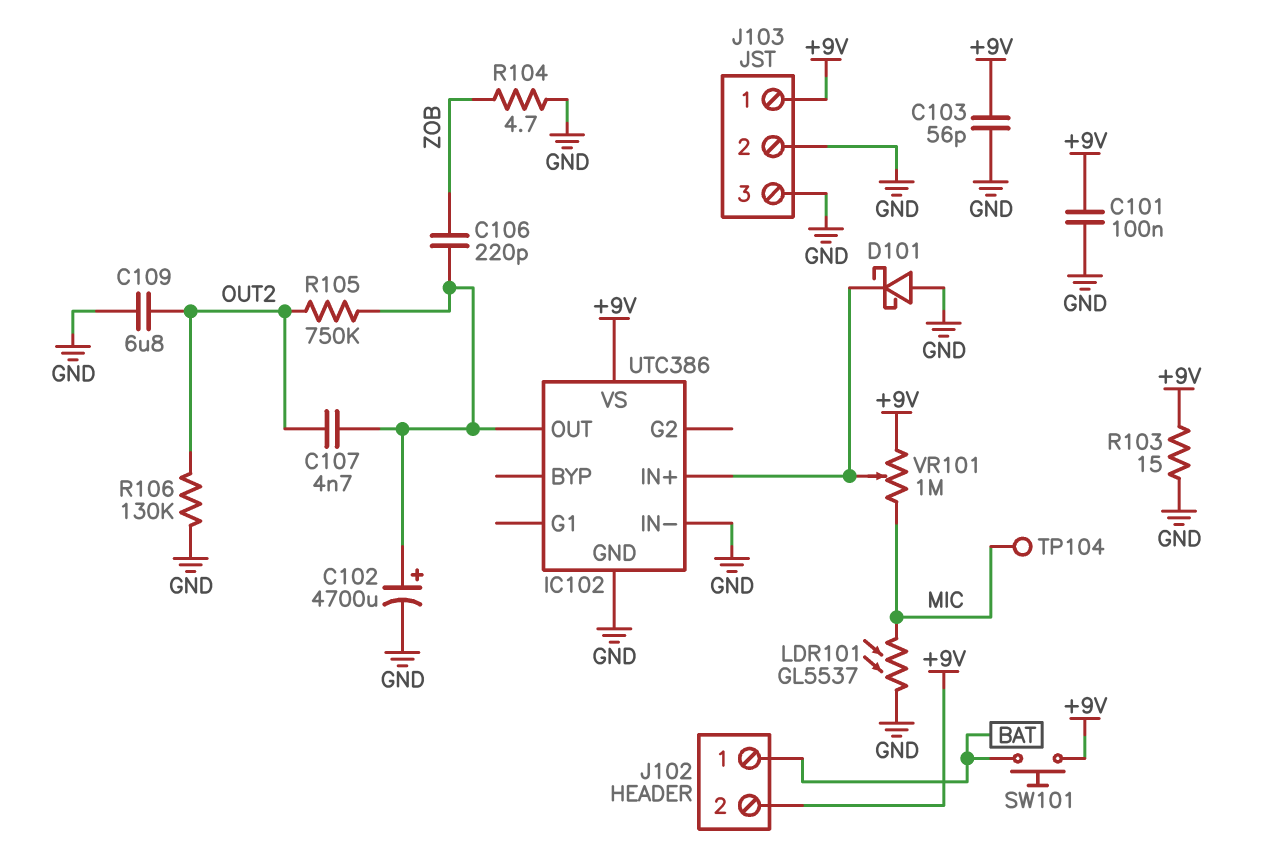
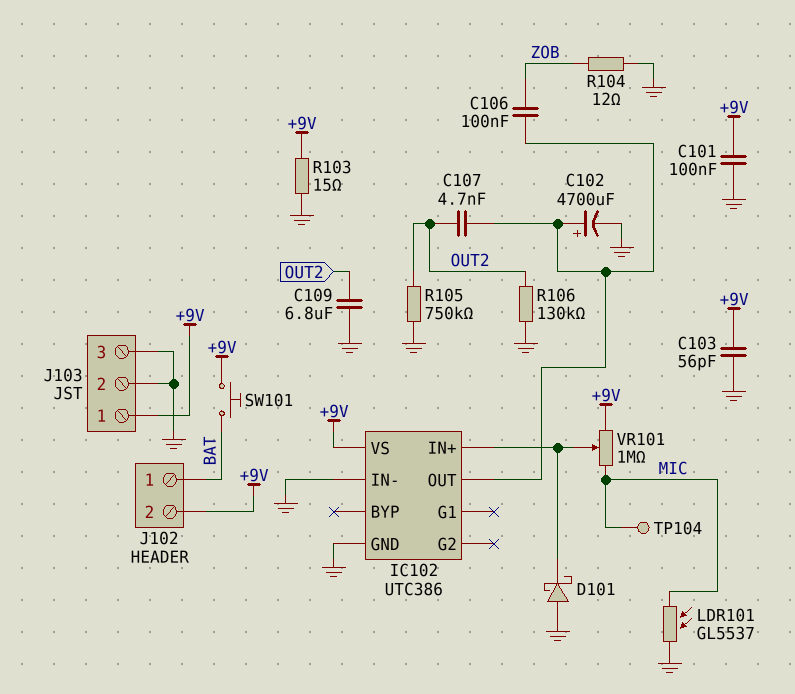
C106: 220pF (IC102/OUT, ZOB) -> 100nF (IC102/OUT, ZOB)
R104: 4.7 (GND, ZOB) -> 12 (GND, ZOB)
R105: 750k (IC102/OUT, OUT2) -> 750k (GND, OUT2)

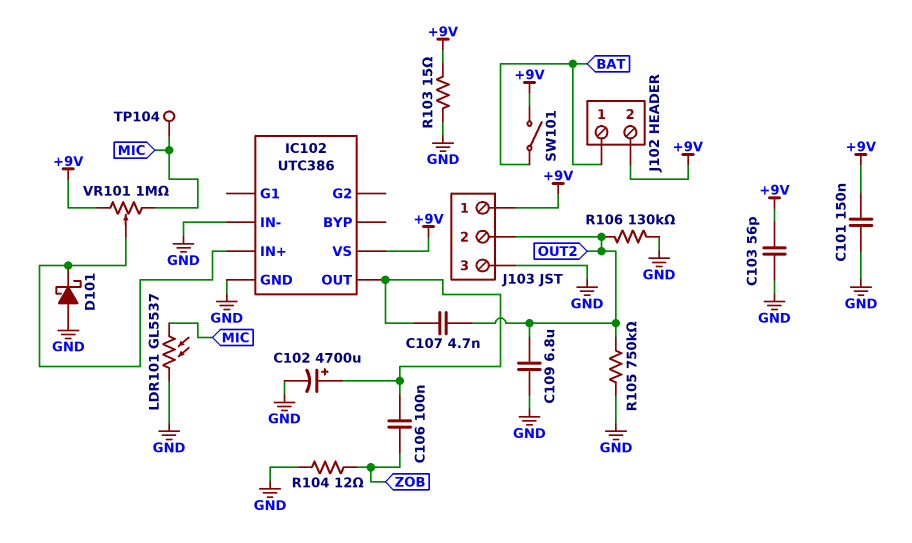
C101: 100nF (+9V, GND) -> 150nF (+9V, GND)
J103 pin 2: GND -> OUT2
SW101: button (+9V, BAT) -> switch (+9V, BAT)

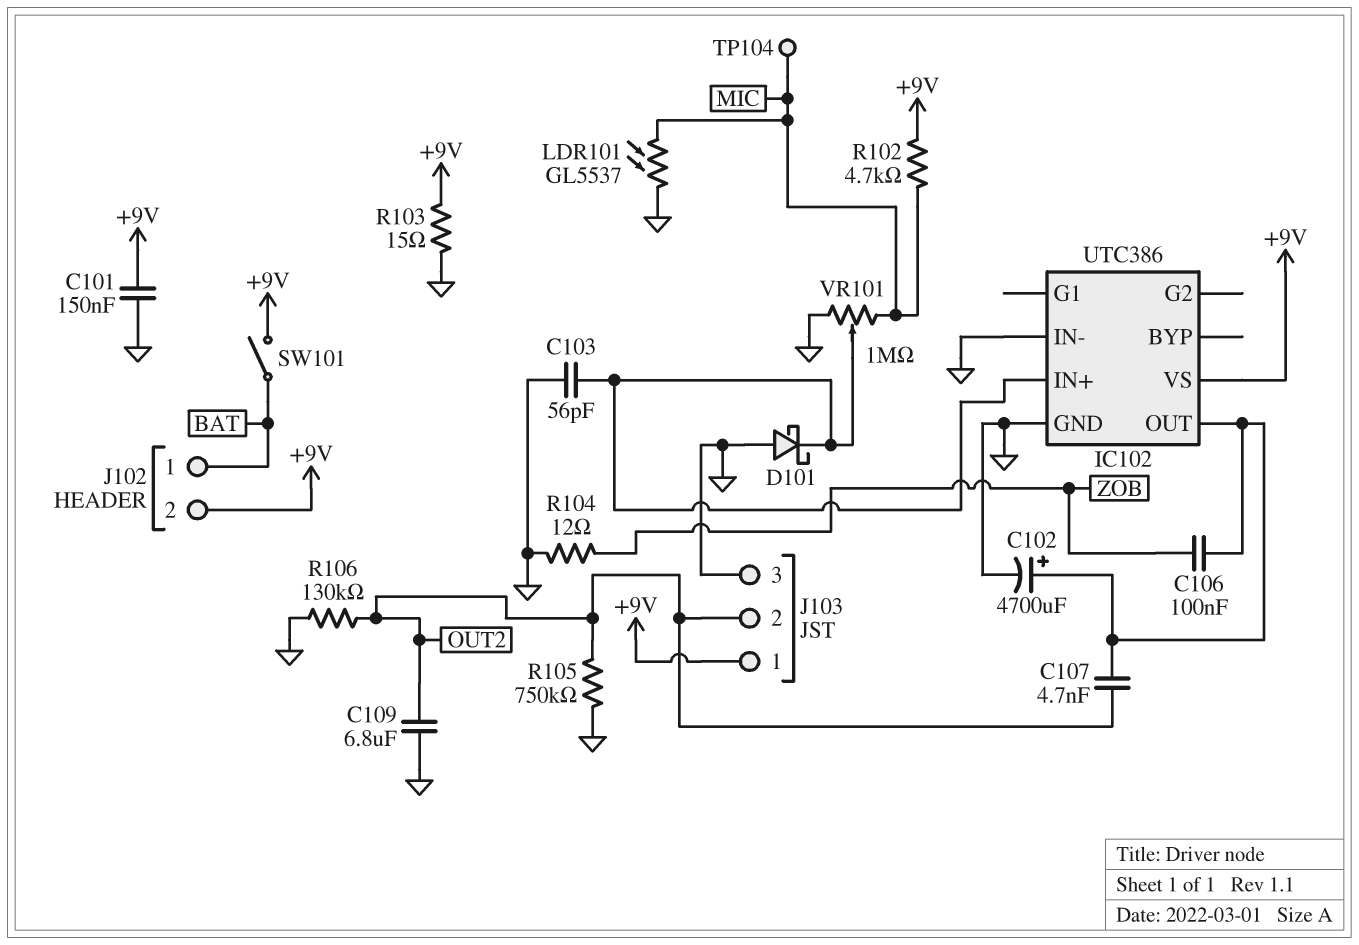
C103: 56pF (+9V, GND) -> 56pF (GND, IC102/IN+)
R102: none -> 4.7k (+9V, MIC)
VR101: 1M (+9V, MIC, wiper IC102/IN+) -> 1M (GND, MIC, wiper IC102/IN+)

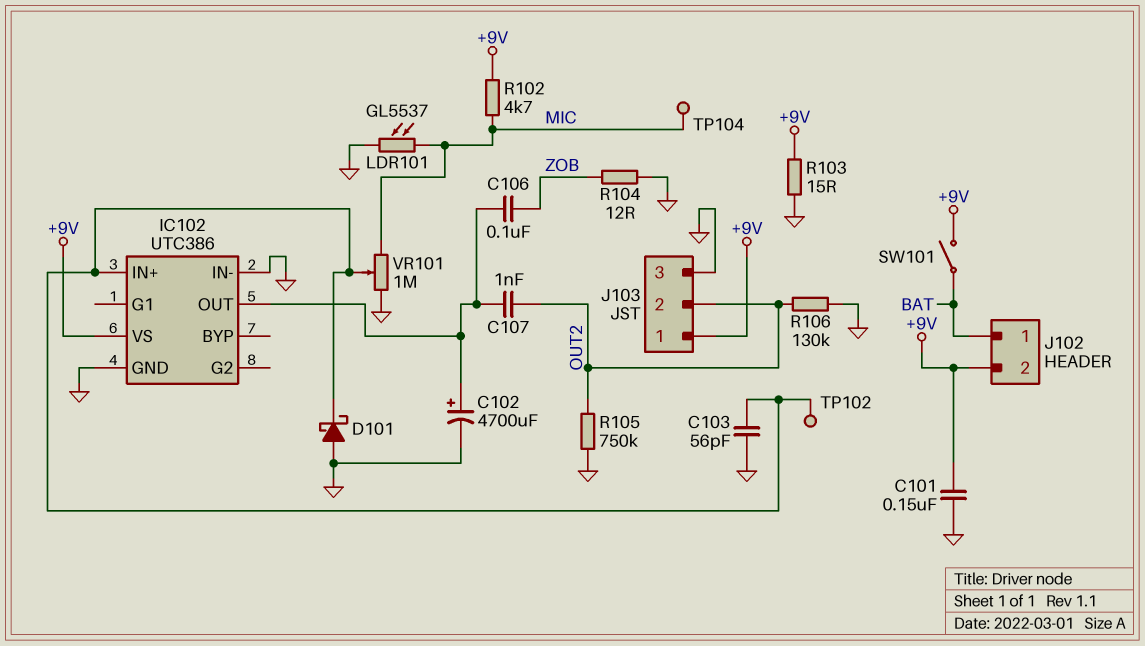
C107: 4.7nF (IC102/OUT, OUT2) -> 1nF (IC102/OUT, OUT2)
C109: 6.8uF (GND, OUT2) -> none
TP102: none -> test point (IC102/IN+)

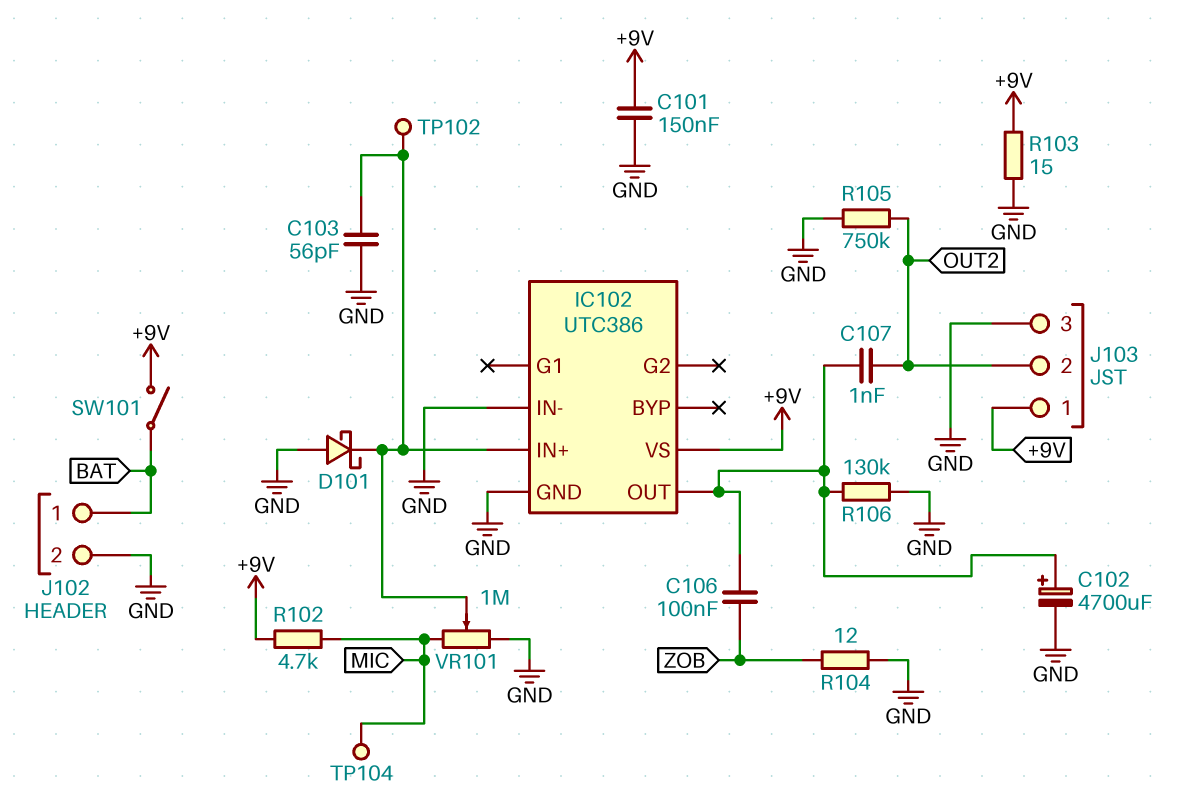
J102 pin 2: +9V -> GND
LDR101: GL5537 (GND, MIC) -> none
R106: 130k (GND, OUT2) -> 130k (GND, IC102/OUT)

